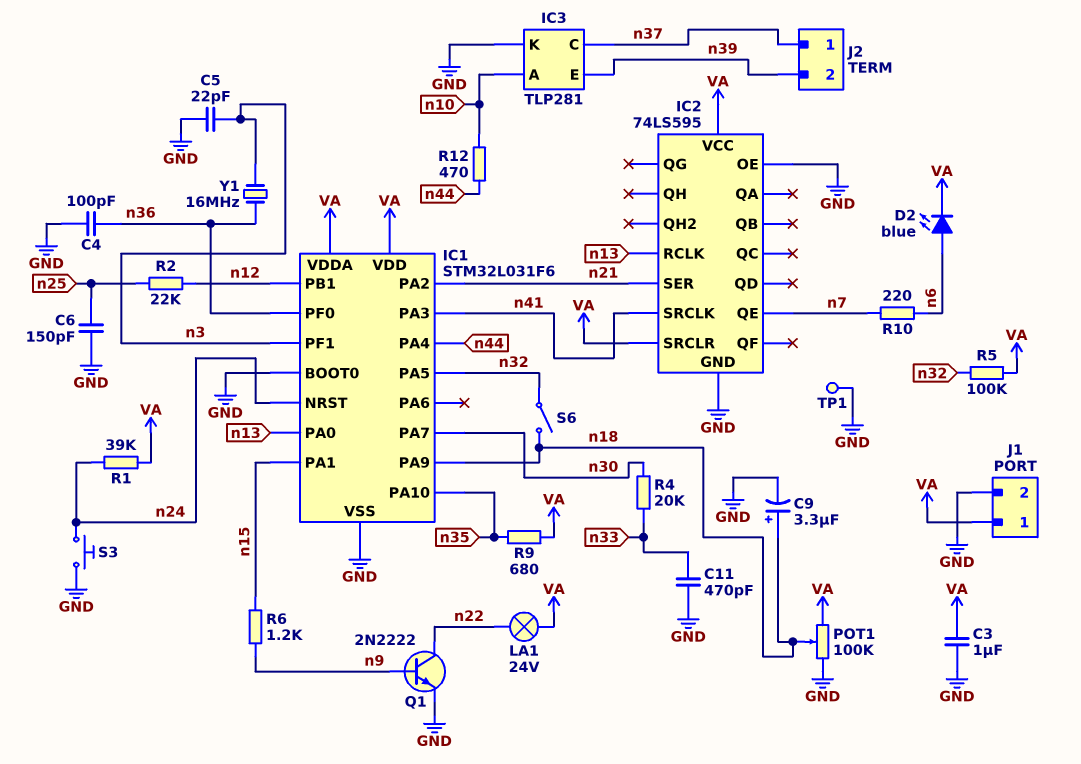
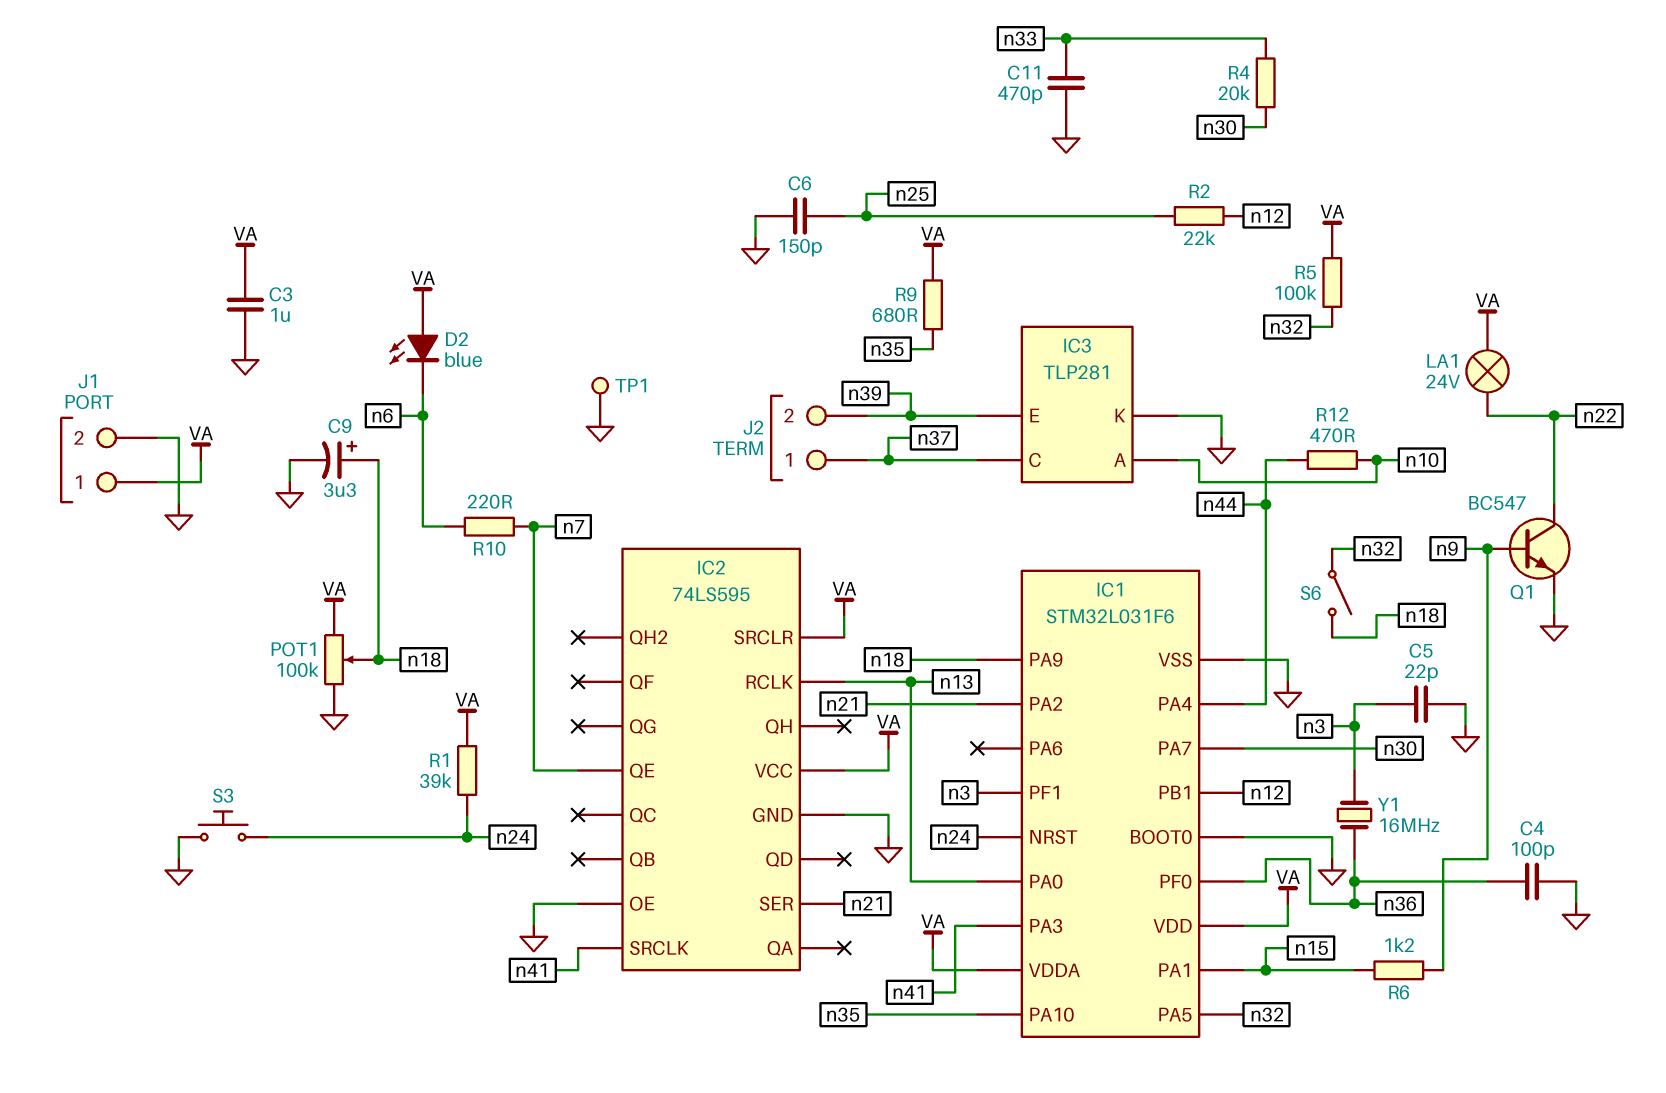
D2: LED blue (A n6, K VA) -> LED blue (A VA, K n6)
Q1: NPN 2N2222 (B n9, C n22, E GND) -> NPN BC547 (B n9, C n22, E GND)

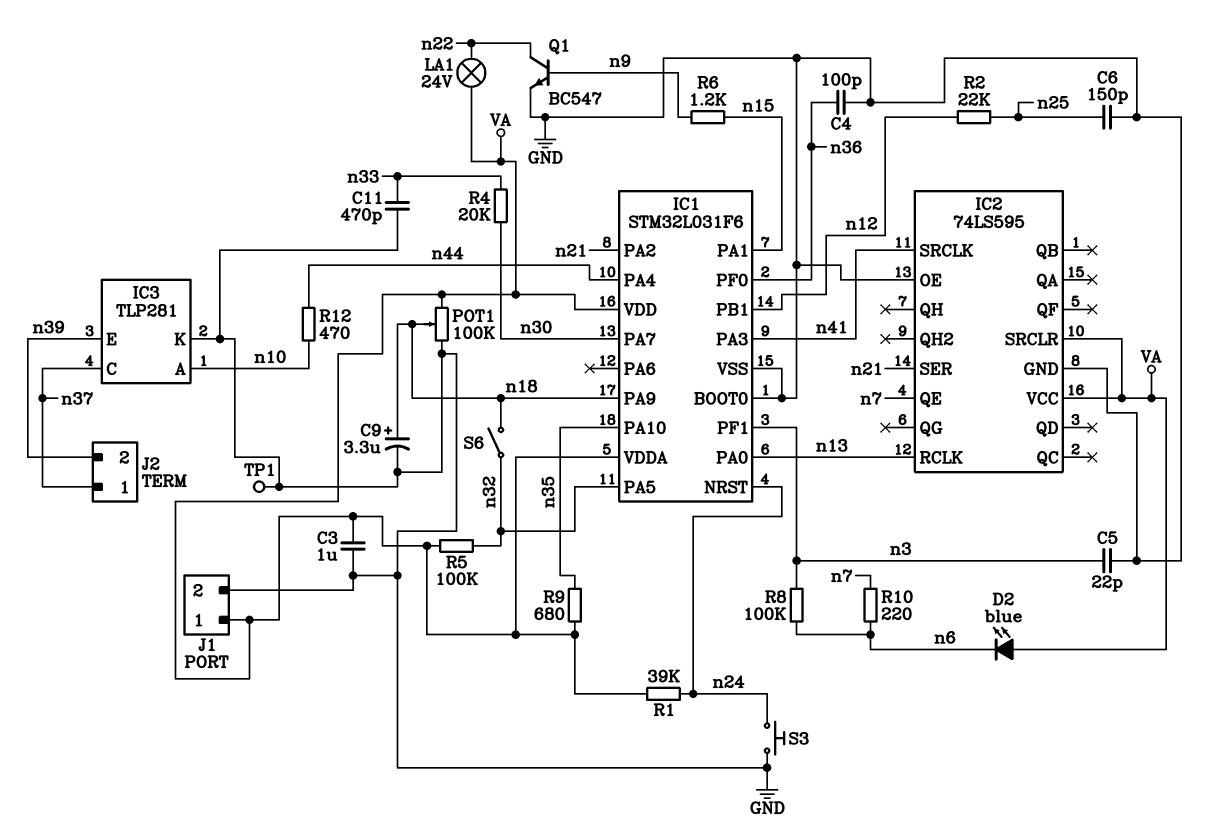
R8: none -> 100k (n3, n6)
Y1: 16MHz (n3, n36) -> none

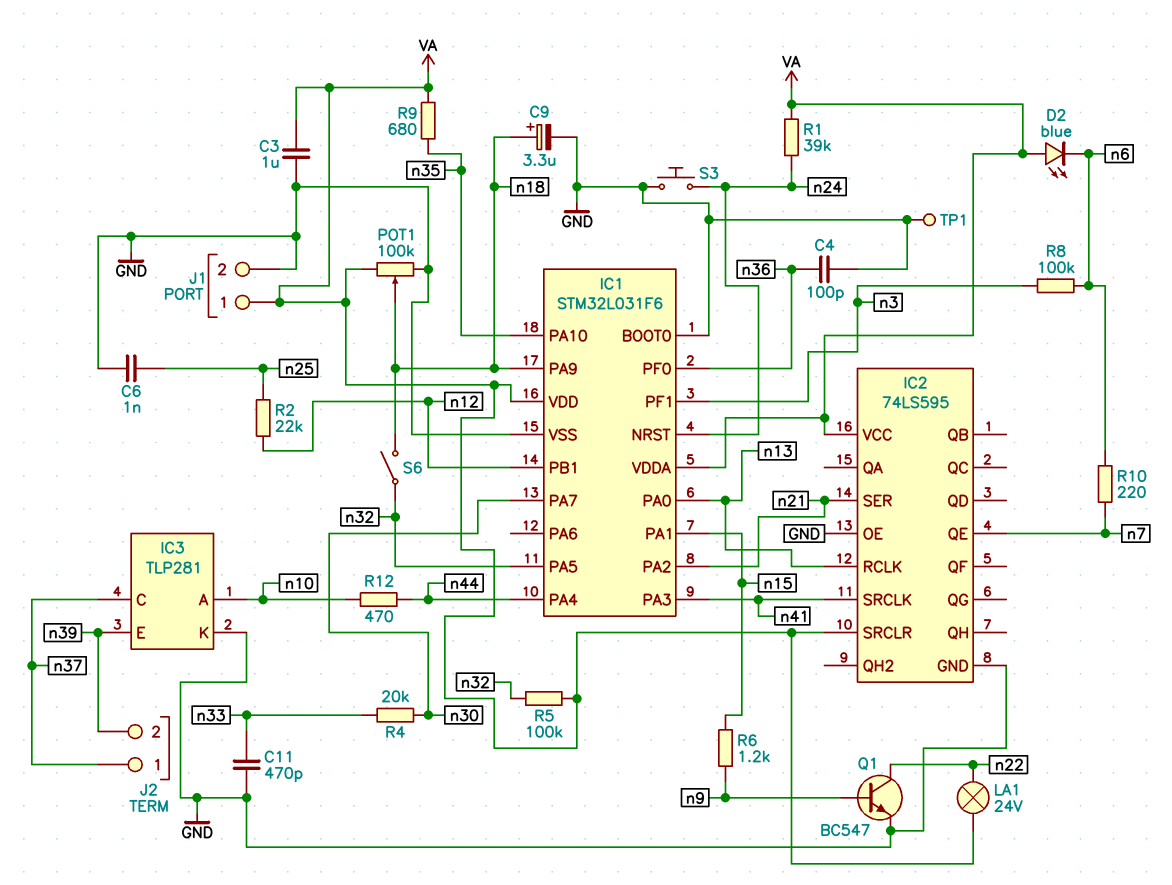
C5: 22pF (GND, n3) -> none
C6: 150pF (GND, n25) -> 1nF (GND, n25)

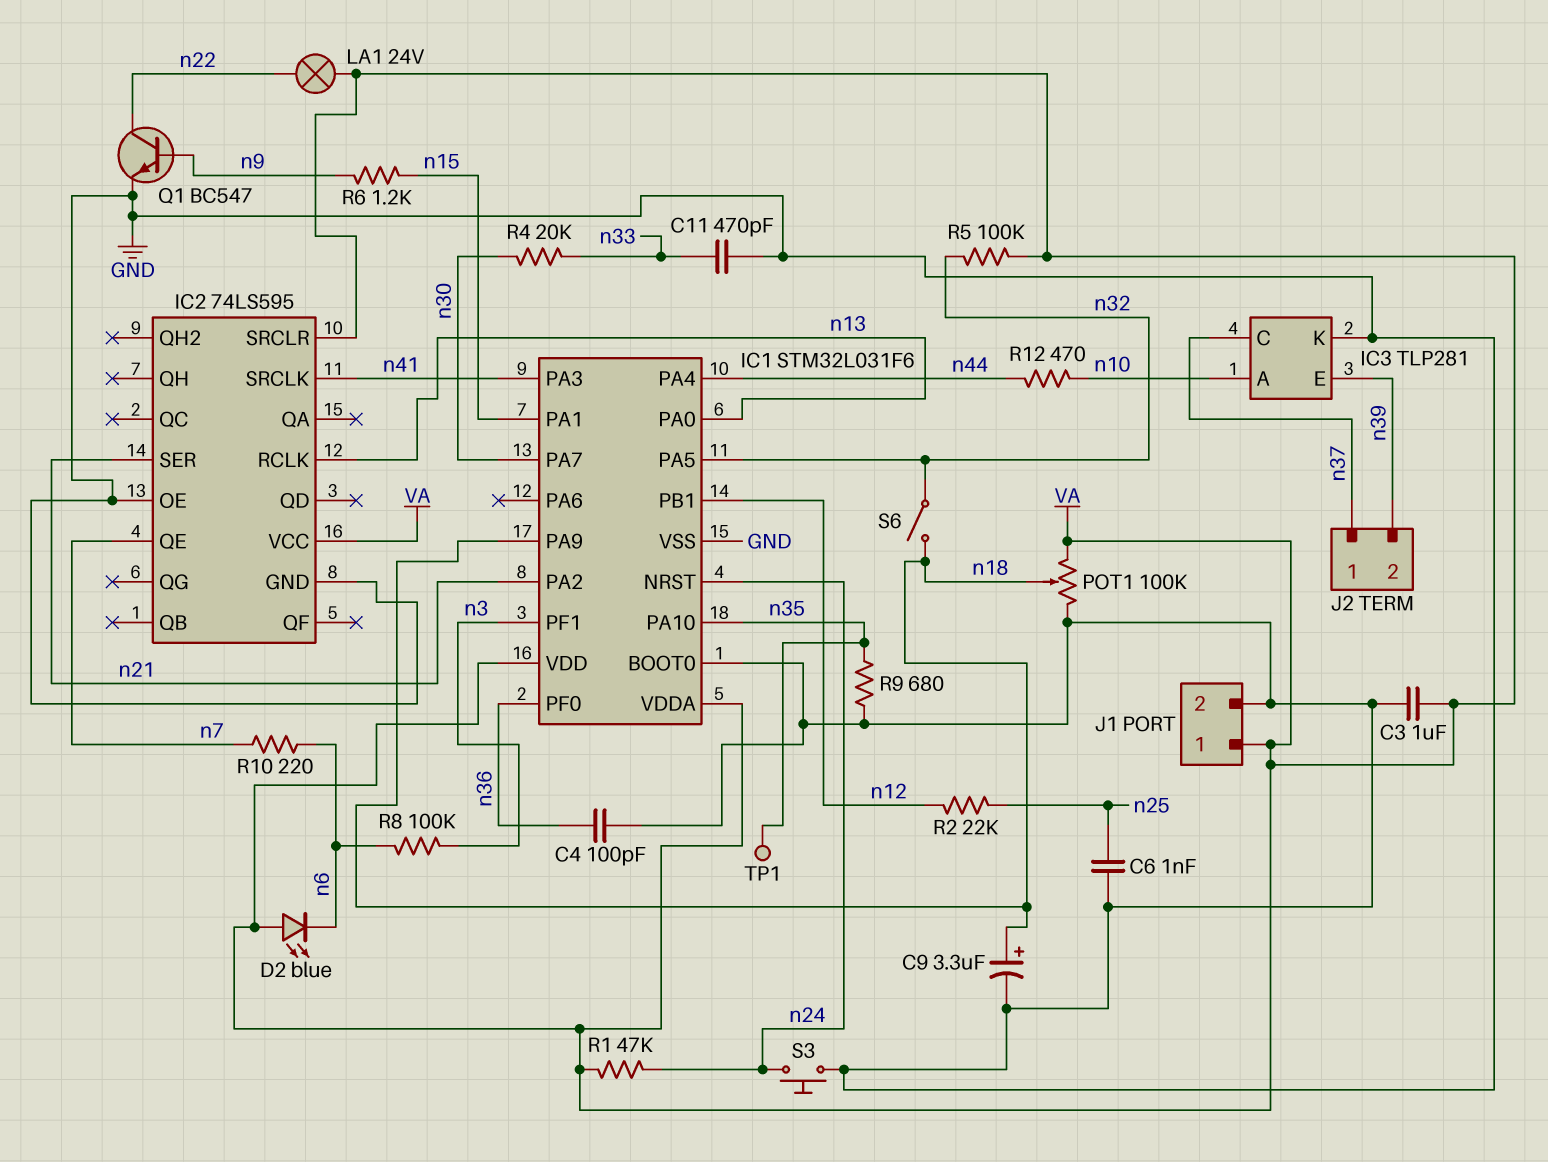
R1: 39k (VA, n24) -> 47k (VA, n24)
R9: 680 (VA, n35) -> 680 (GND, n35)
TP1: test point (GND) -> test point (n35)

